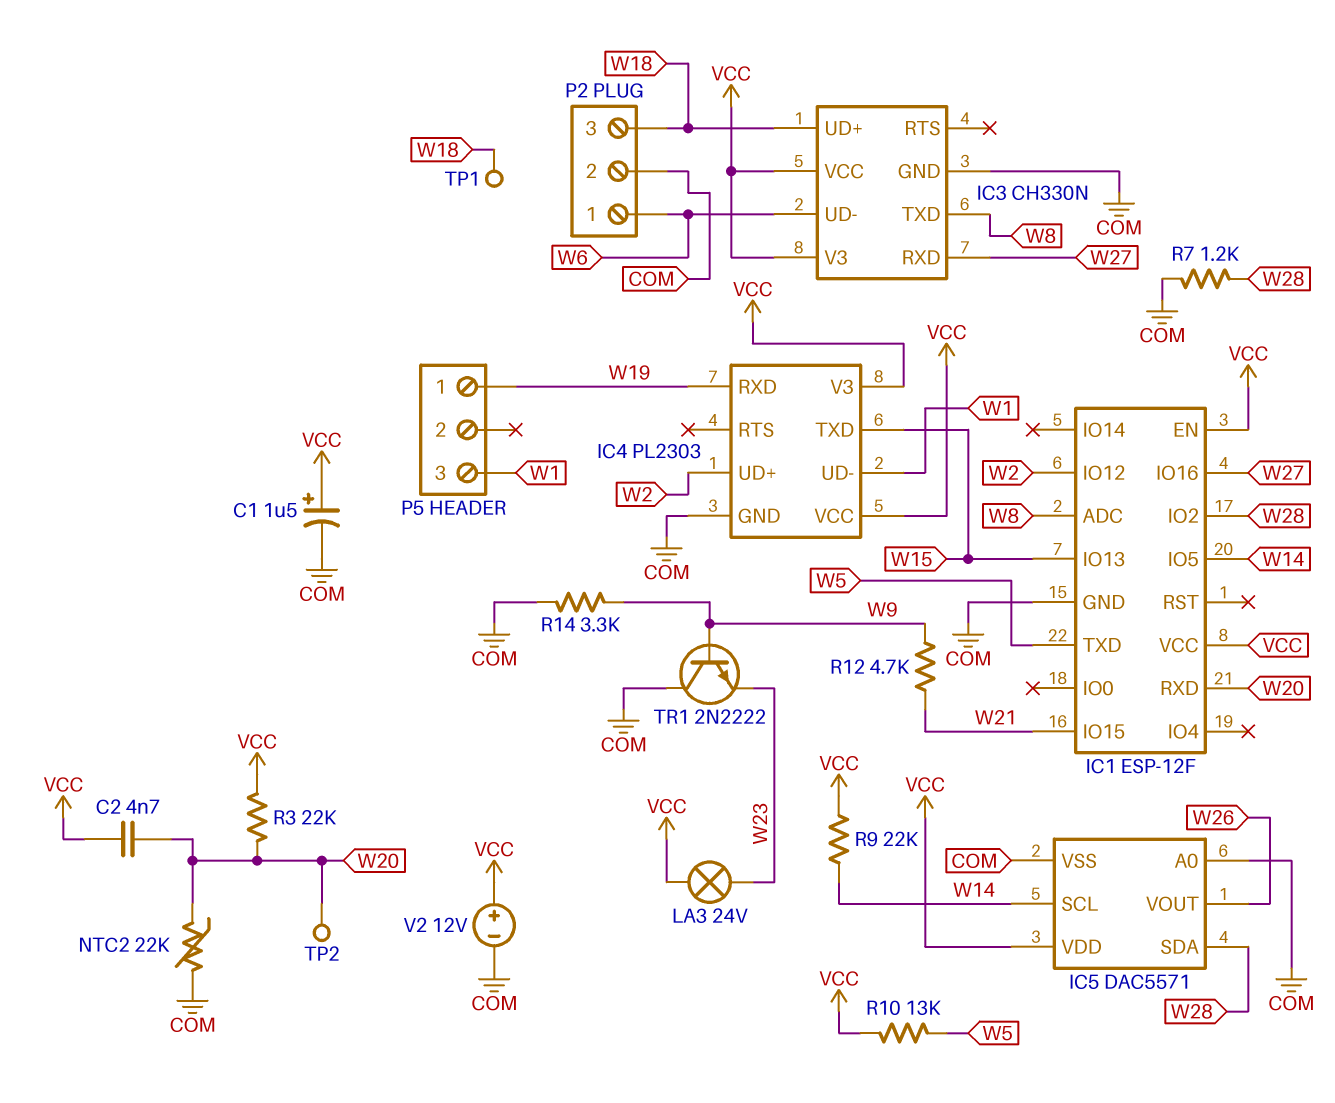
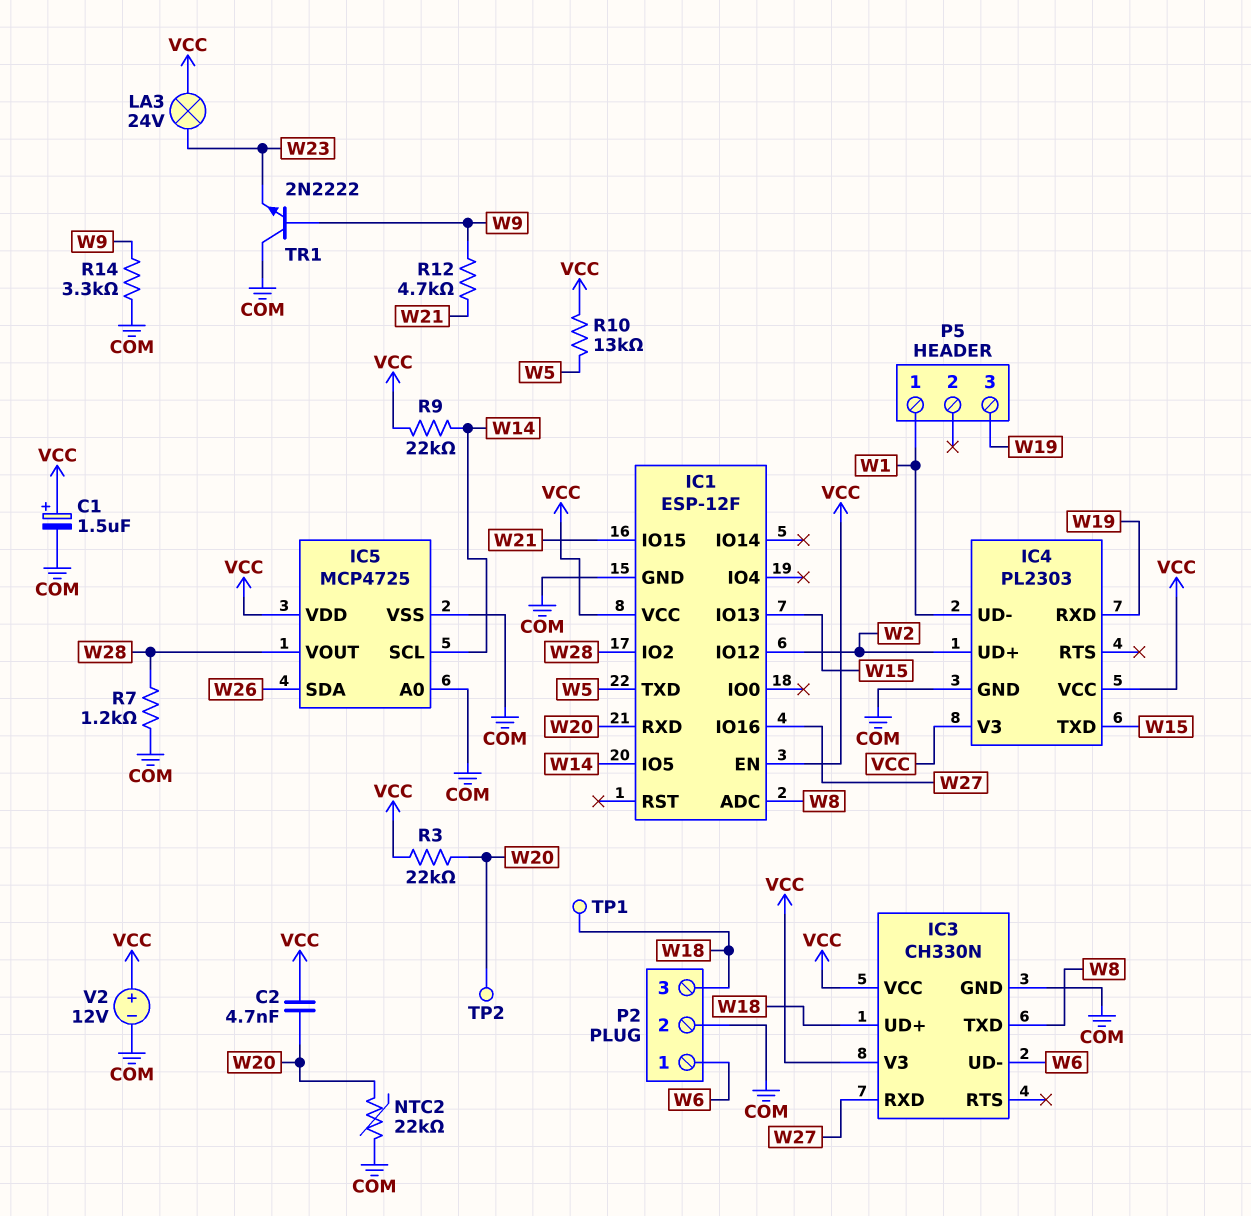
IC5: DAC5571 -> MCP4725
IC5 pin SDA: W28 -> W26
IC5 pin VOUT: W26 -> W28
P5 pin 1: W19 -> W1
P5 pin 3: W1 -> W19

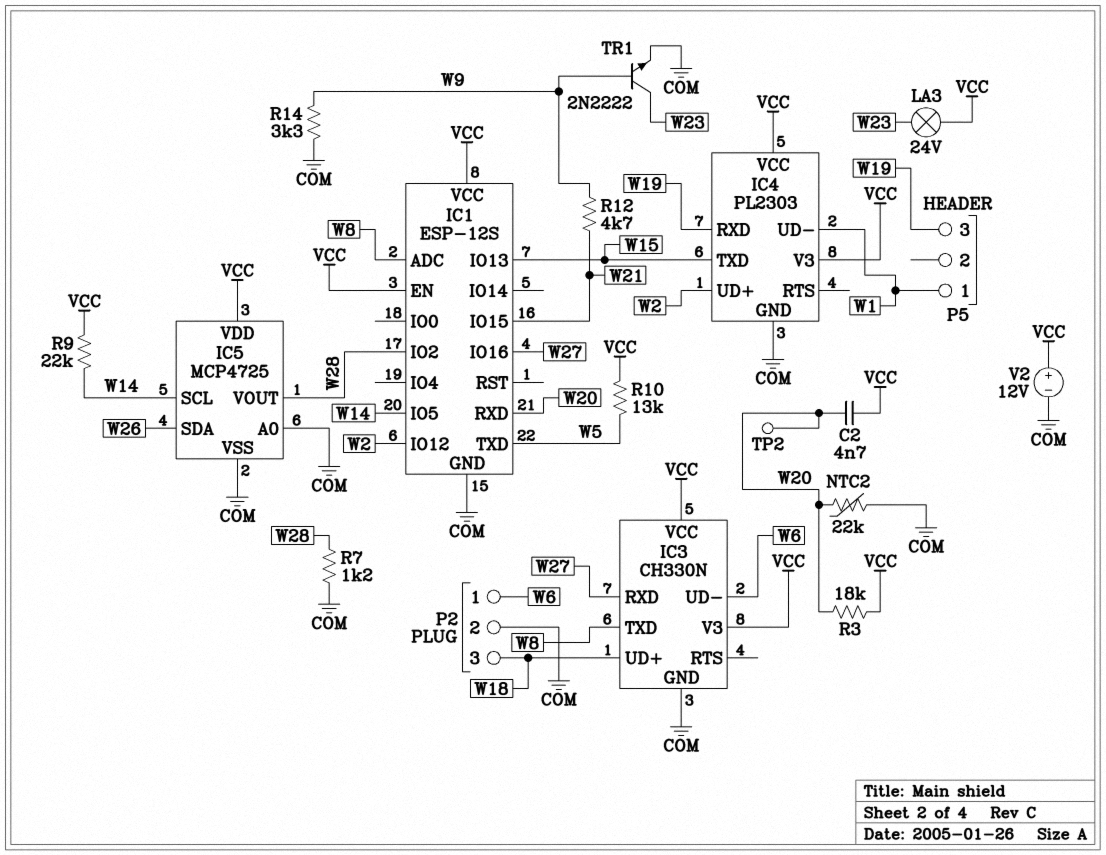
C1: 1.5uF (plus VCC, minus COM) -> none
IC1: ESP-12F -> ESP-12S
R3: 22k (VCC, W20) -> 18k (VCC, W20)
TP1: test point (W18) -> none
TR1: NPN 2N2222 (B W9, C COM, E W23) -> NPN 2N2222 (B W9, C W23, E COM)

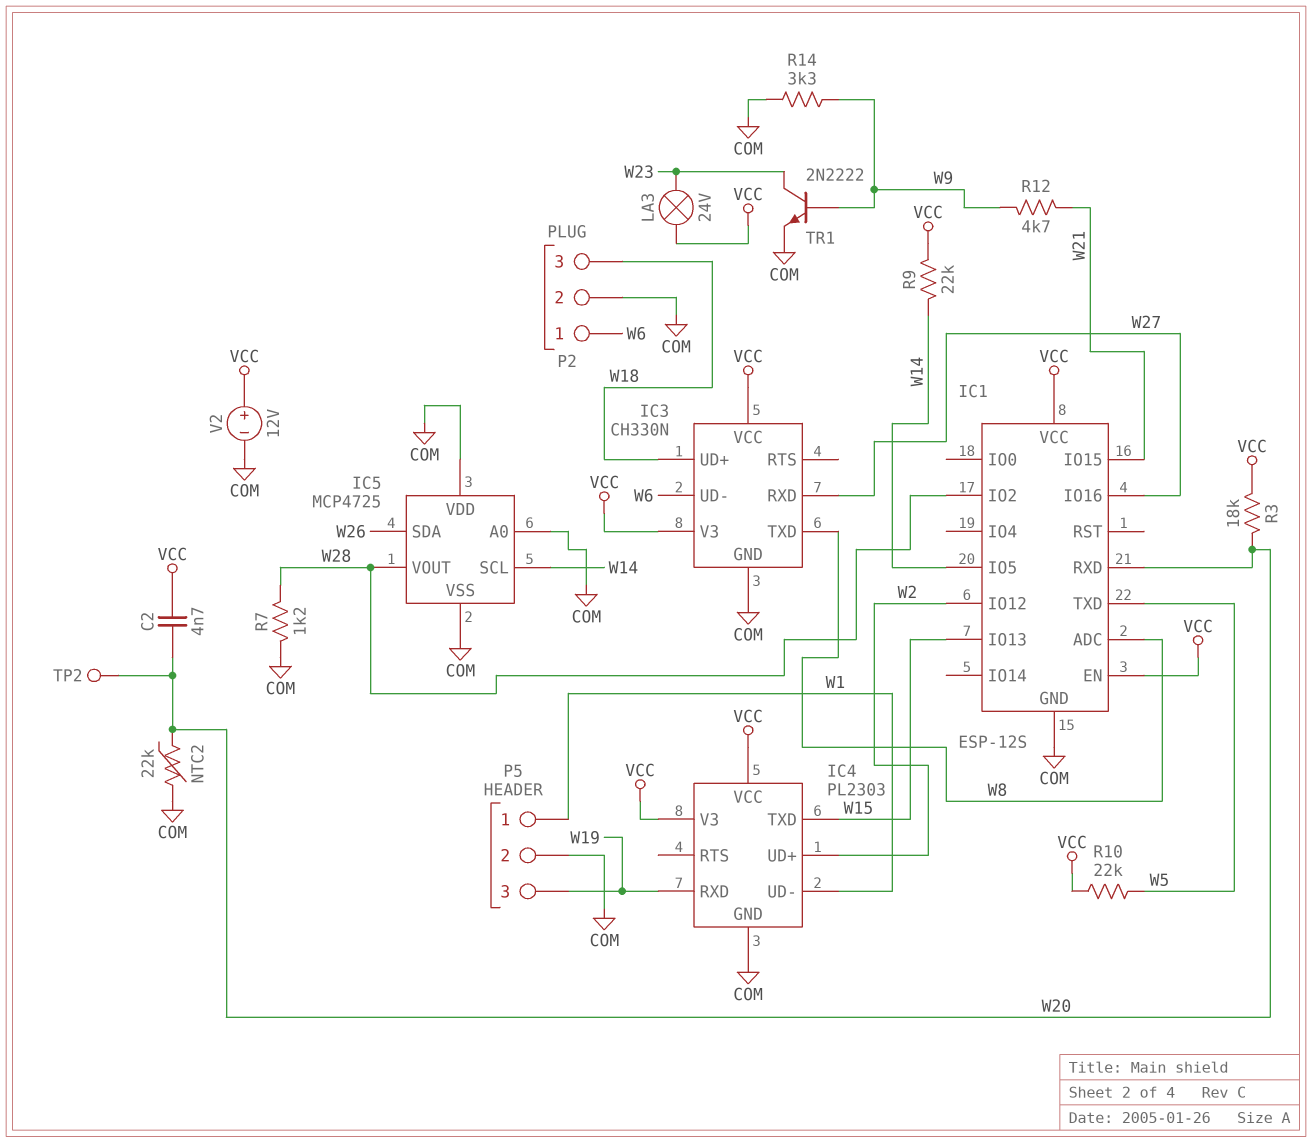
IC5 pin VDD: VCC -> COM
P5 pin 2: none -> COM
R10: 13k (VCC, W5) -> 22k (VCC, W5)

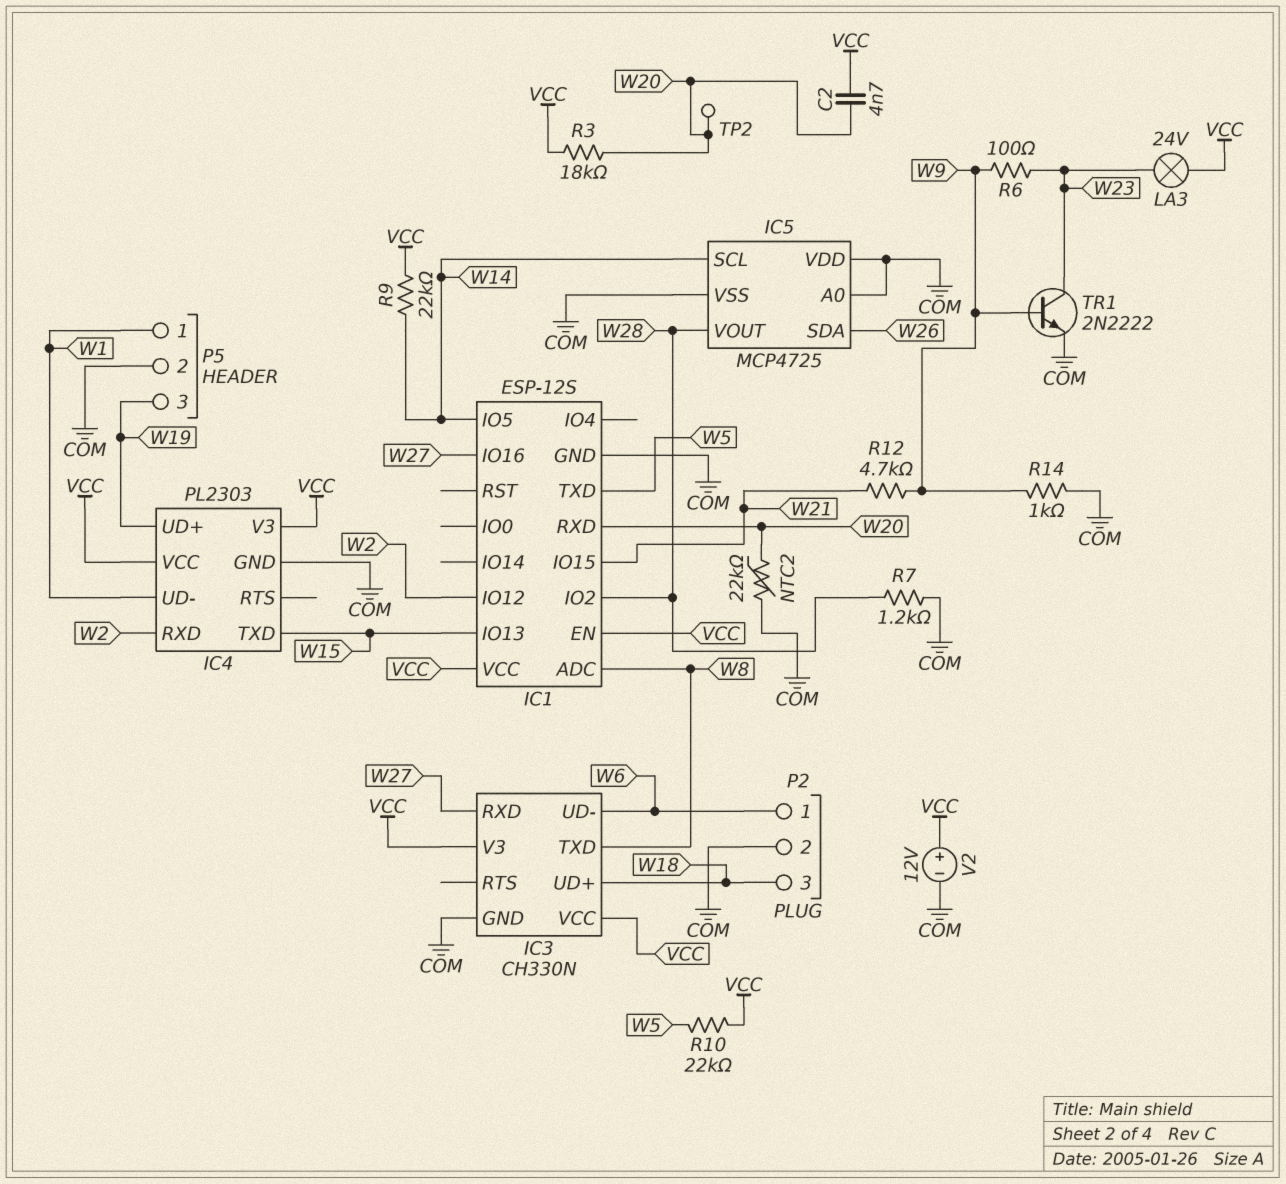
IC4 pin RXD: W19 -> W2
IC4 pin UD+: W2 -> W19
R6: none -> 100 (W9, W23)
R14: 3.3k (COM, W9) -> 1k (COM, W9)

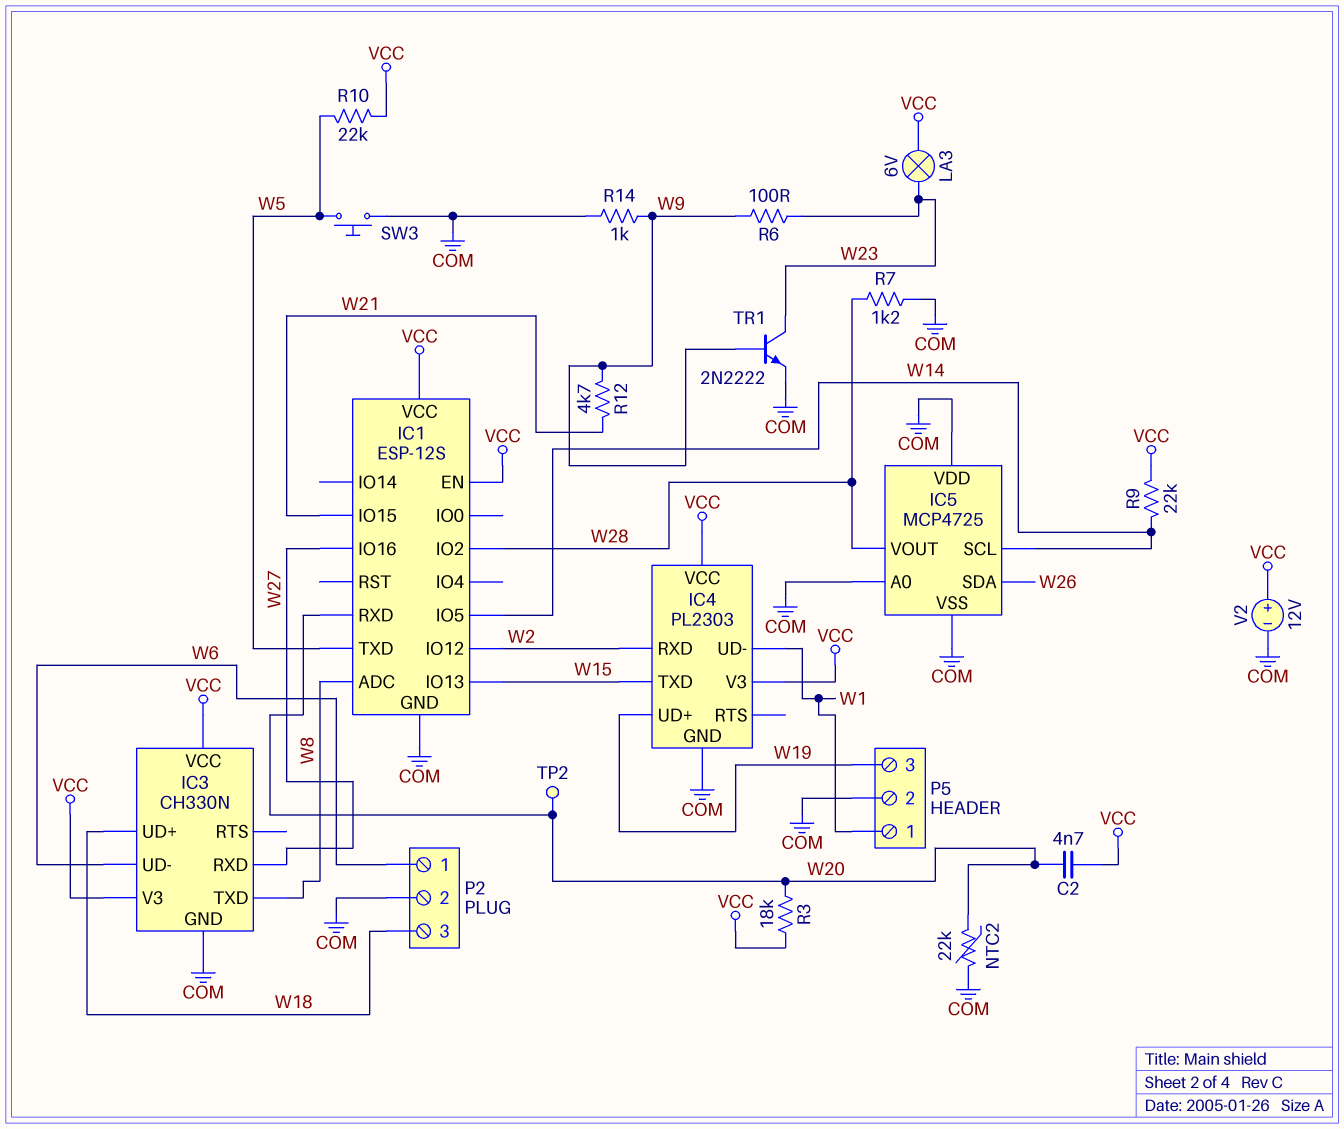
LA3: lamp 24V (VCC, W23) -> lamp 6V (VCC, W23)
SW3: none -> button (COM, W5)

